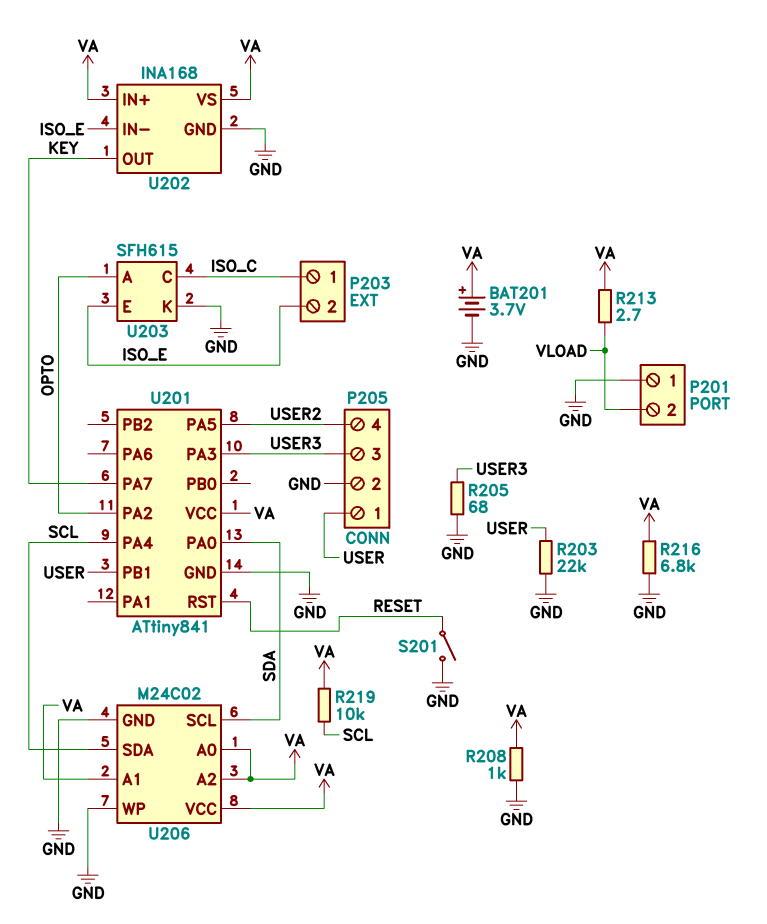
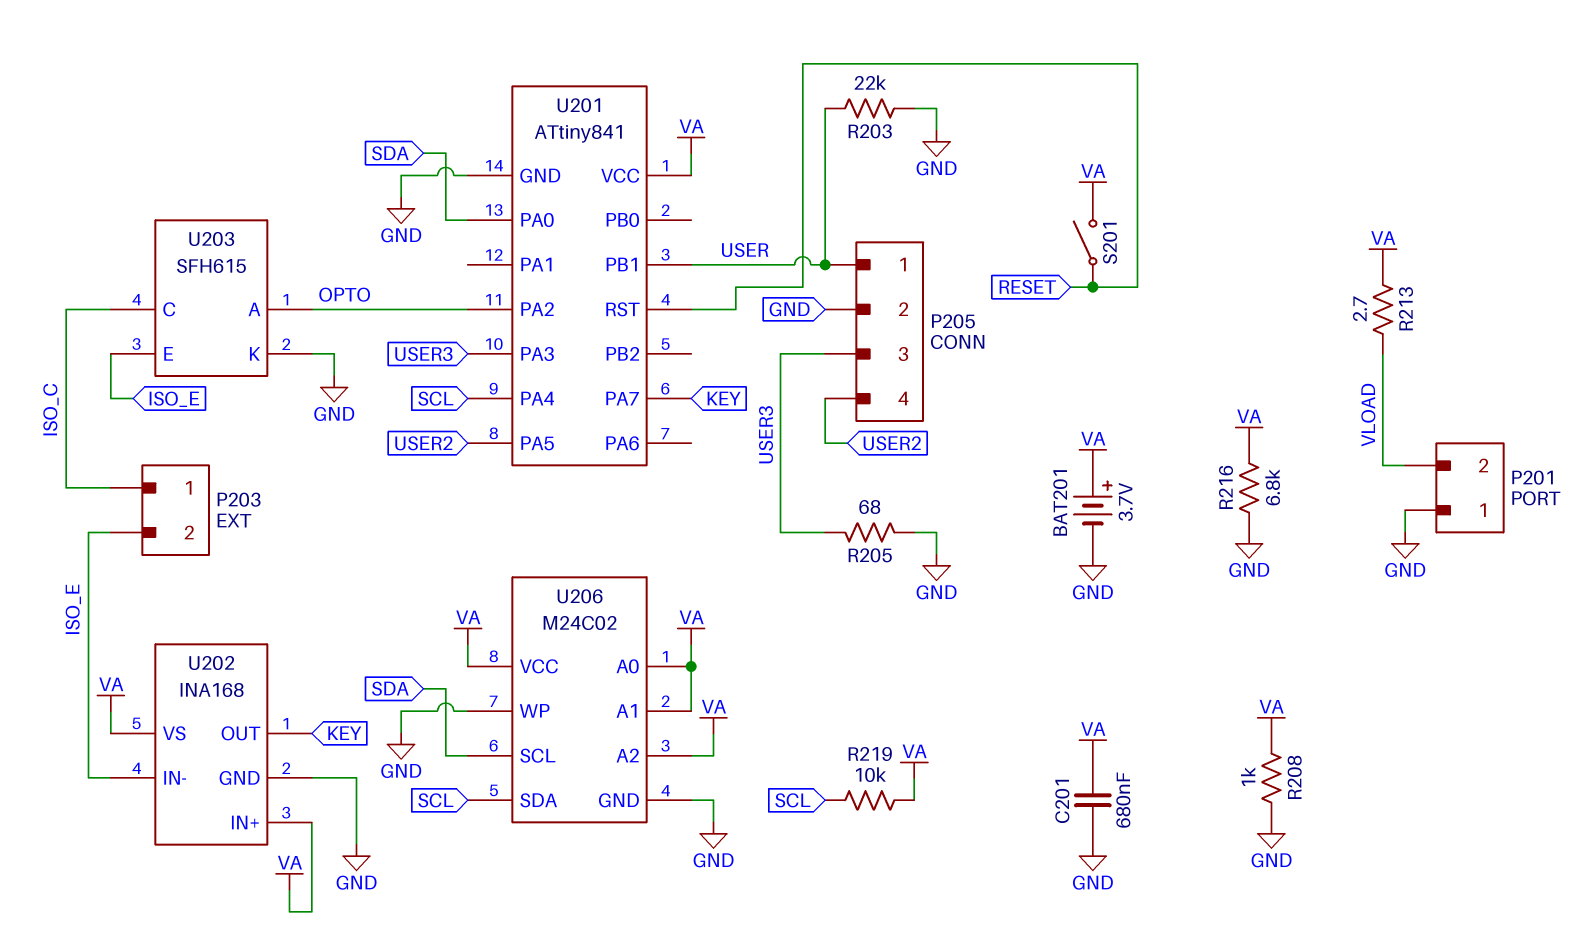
C201: none -> 680nF (GND, VA)
S201: switch (GND, RESET) -> switch (RESET, VA)

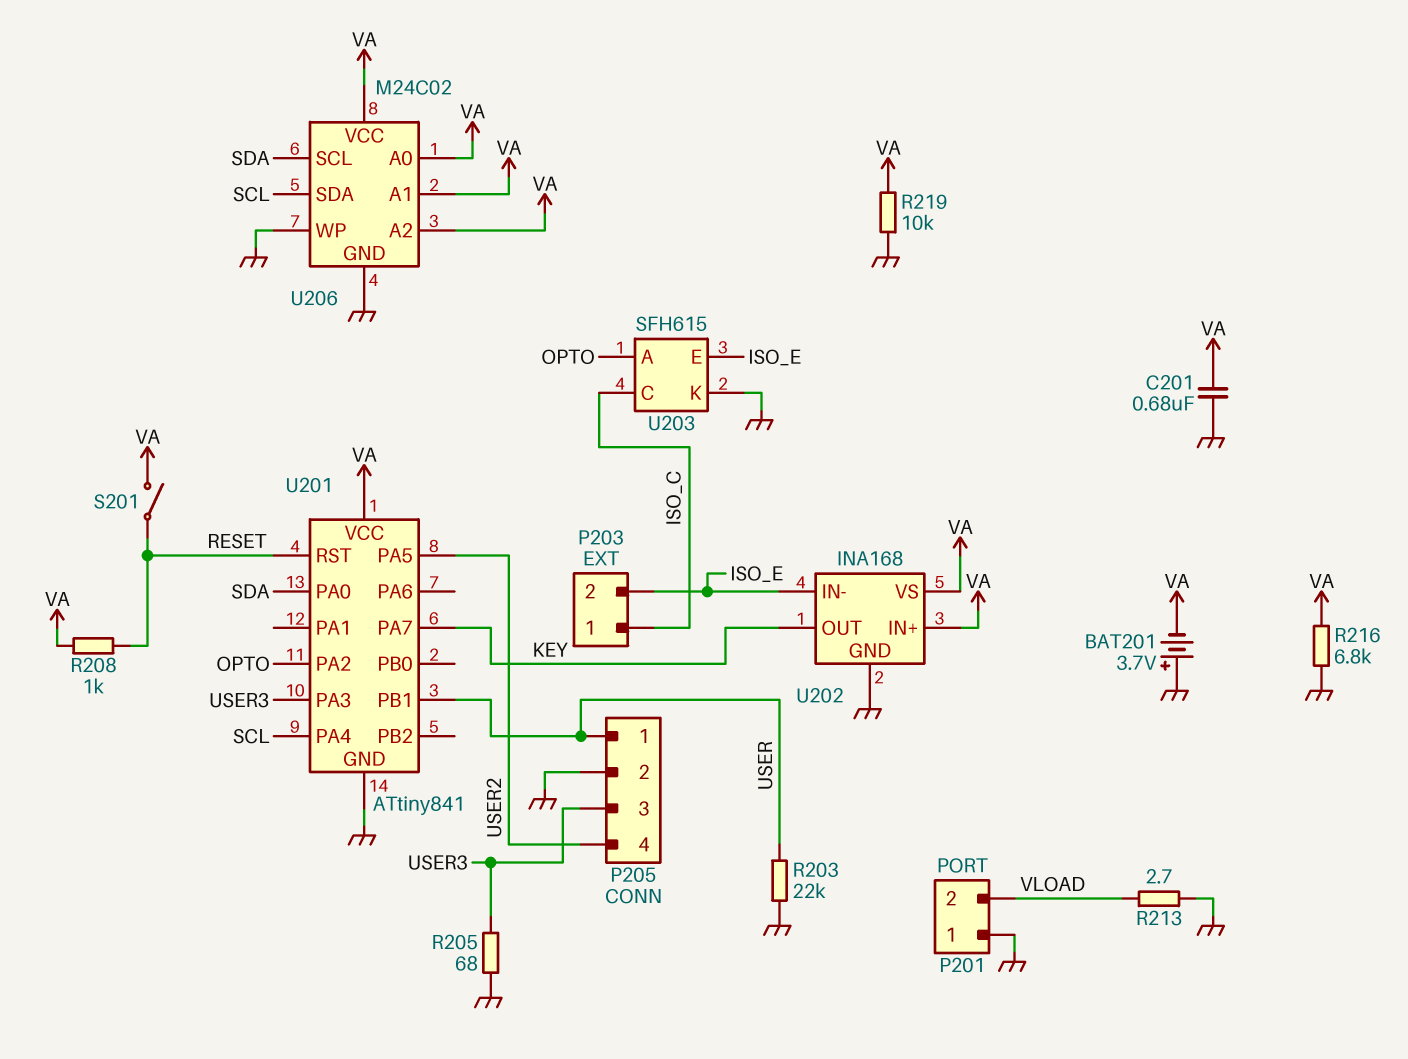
BAT201: 3.7V (plus VA, minus GND) -> 3.7V (plus GND, minus VA)
R208: 1k (GND, VA) -> 1k (RESET, VA)
R213: 2.7 (VA, VLOAD) -> 2.7 (GND, VLOAD)
R219: 10k (SCL, VA) -> 10k (GND, VA)

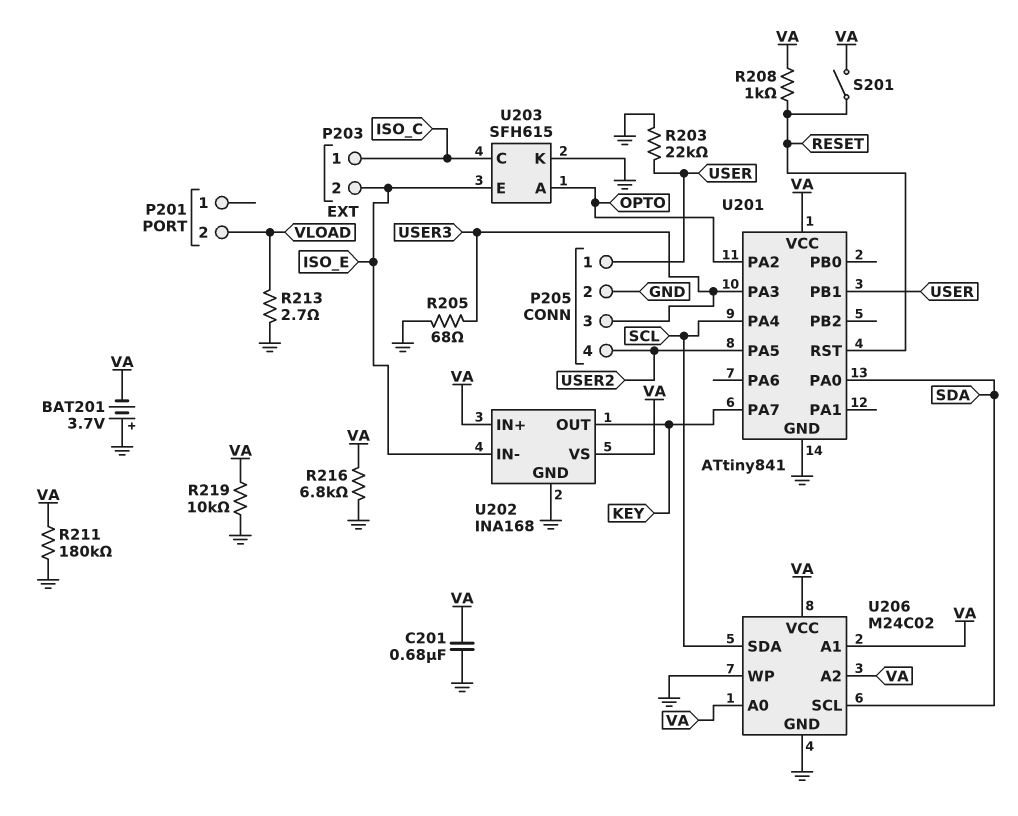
P201 pin 1: GND -> none
R211: none -> 180k (GND, VA)

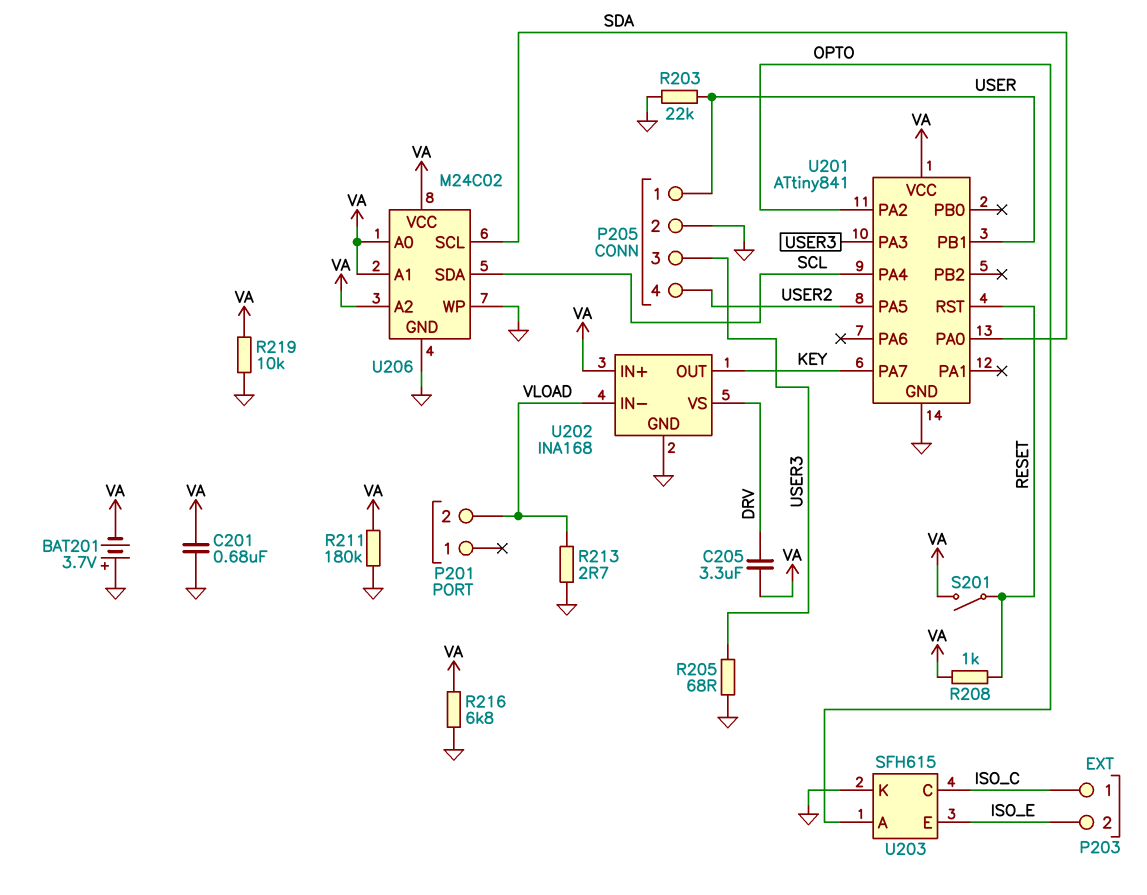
C205: none -> 3.3uF (DRV, VA)
U202 pin IN-: ISO_E -> VLOAD
U202 pin VS: VA -> DRV

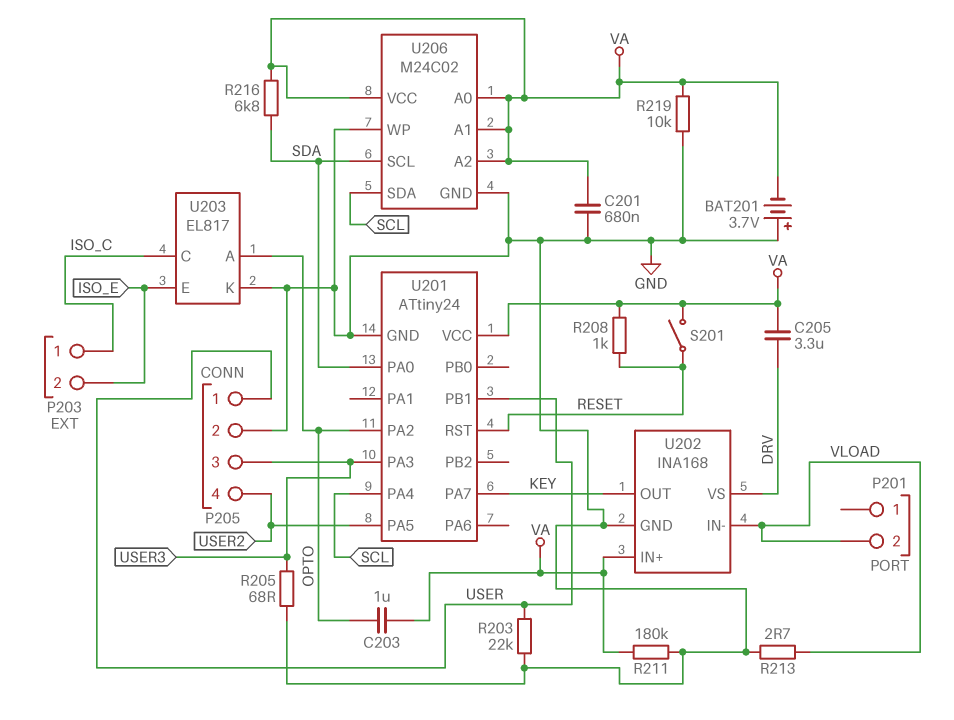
C203: none -> 1uF (OPTO, VA)
R216: 6.8k (GND, VA) -> 6.8k (SDA, VA)
U201: ATtiny841 -> ATtiny24
U203: SFH615 -> EL817

